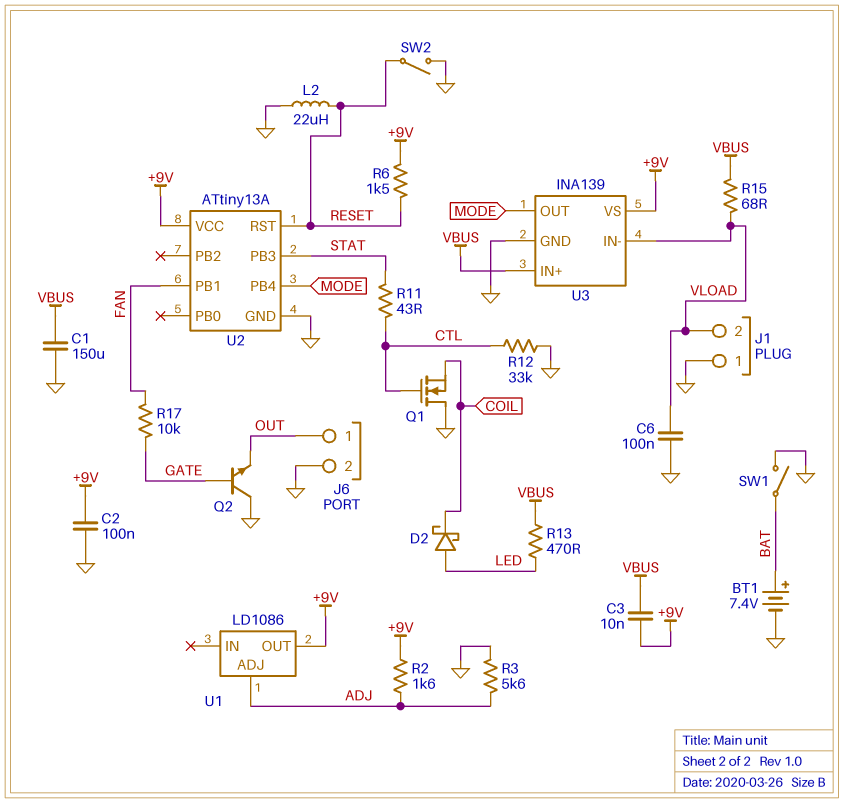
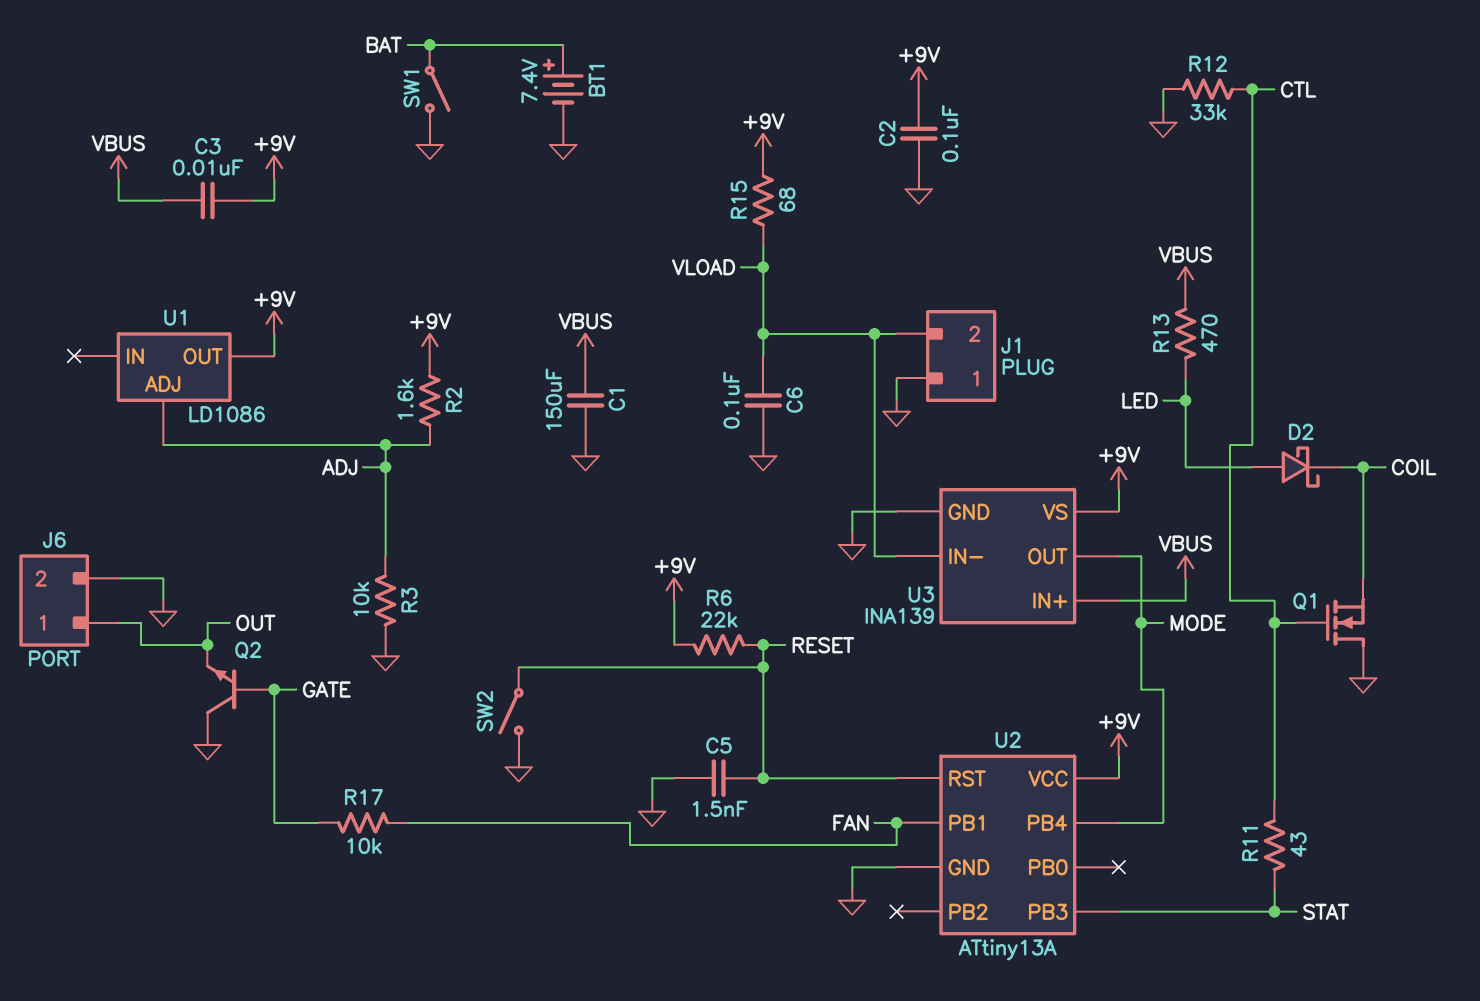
C5: none -> 1.5nF (GND, RESET)
L2: 22uH (GND, RESET) -> none
R3: 5.6k (ADJ, GND) -> 10k (ADJ, GND)
R6: 1.5k (+9V, RESET) -> 22k (+9V, RESET)
R15: 68 (VBUS, VLOAD) -> 68 (+9V, VLOAD)

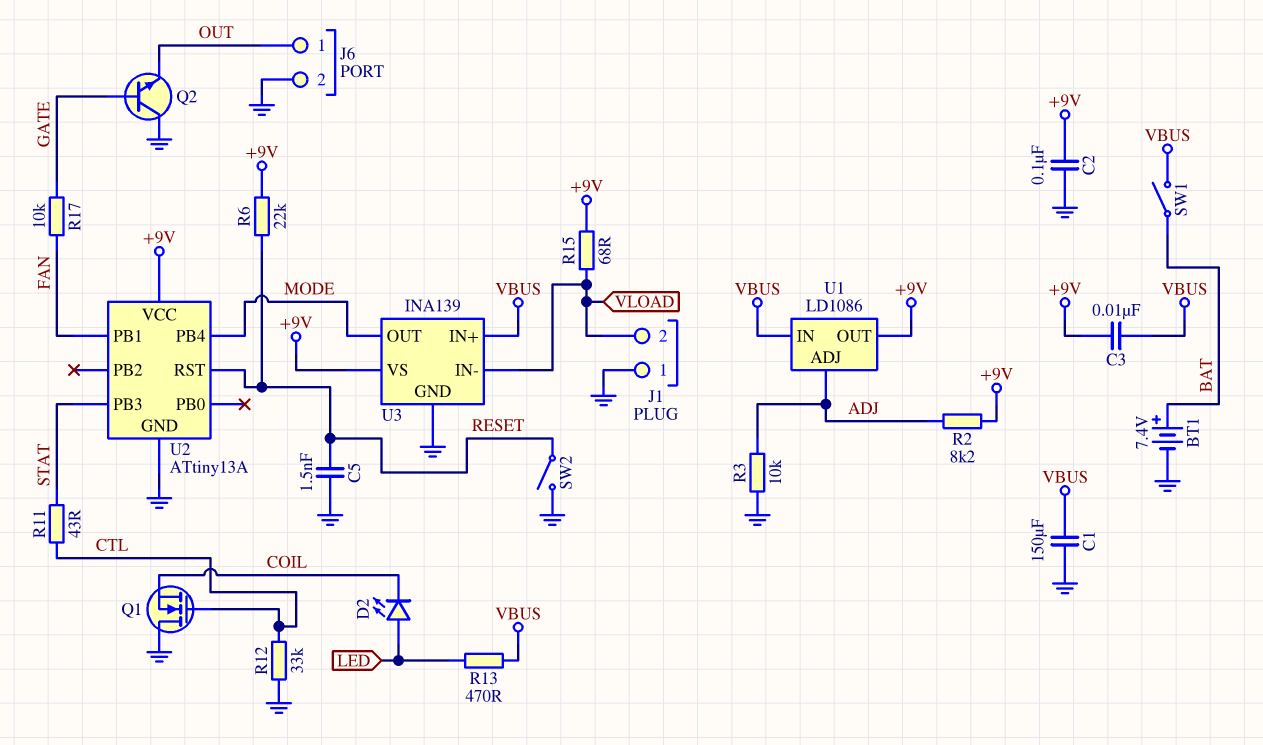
C6: 100nF (GND, VLOAD) -> none
D2: schottky (A LED, K COIL) -> LED (A LED, K COIL)
R2: 1.6k (+9V, ADJ) -> 8.2k (+9V, ADJ)
SW1: switch (BAT, GND) -> switch (BAT, VBUS)
U1 pin IN: none -> VBUS

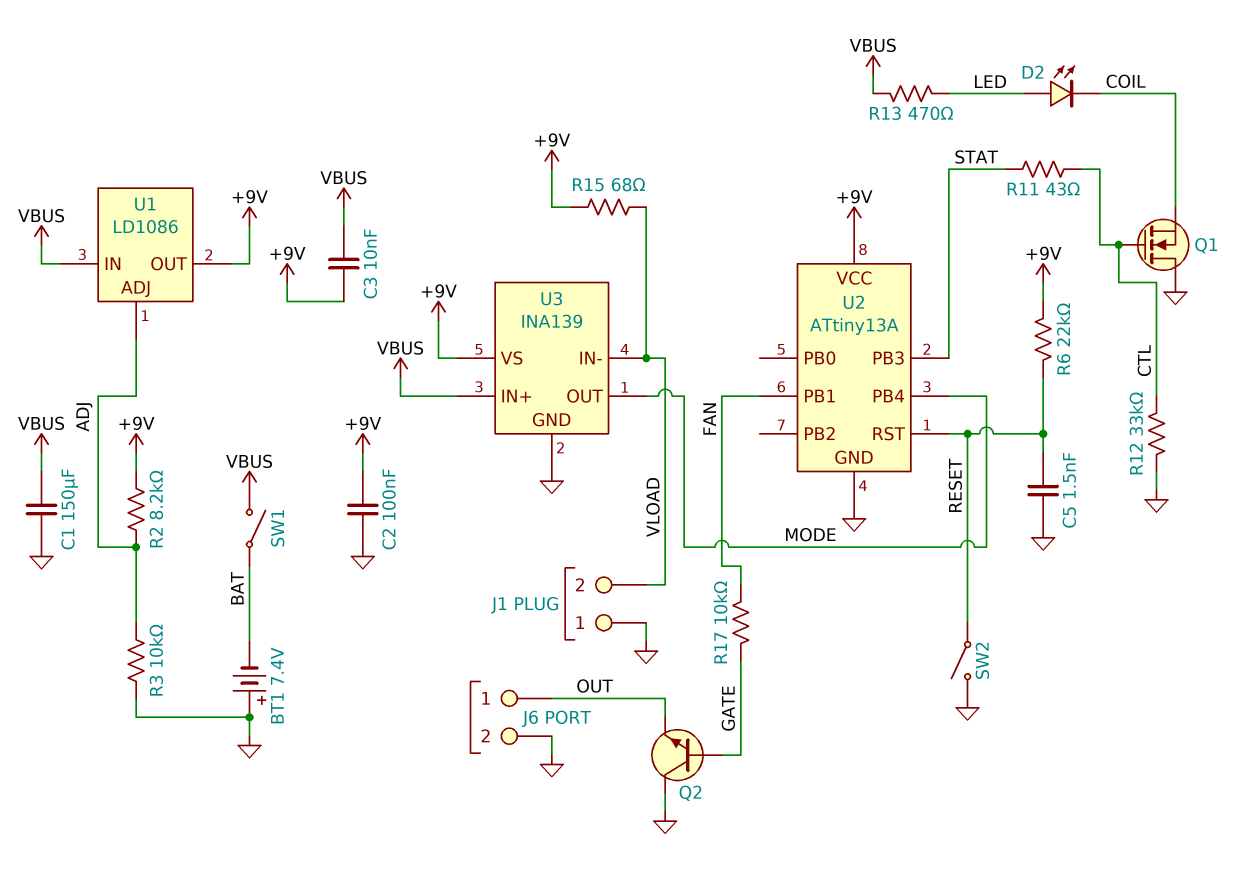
BT1: 7.4V (plus BAT, minus GND) -> 7.4V (plus GND, minus BAT)

